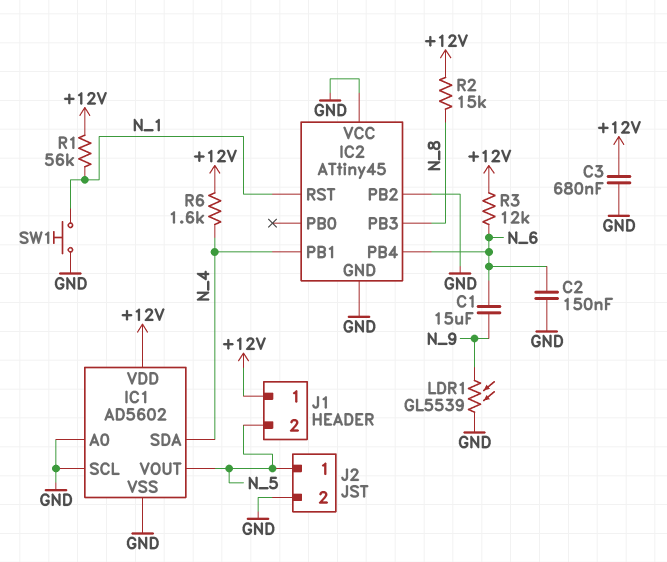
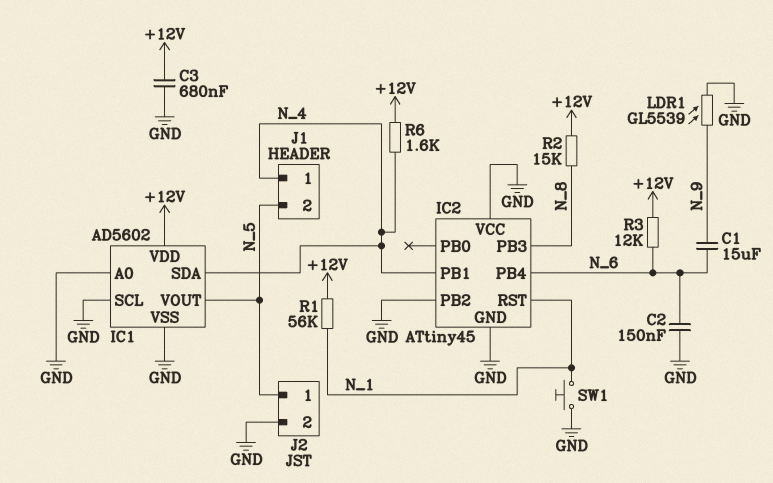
J1 pin 1: +12V -> N_4

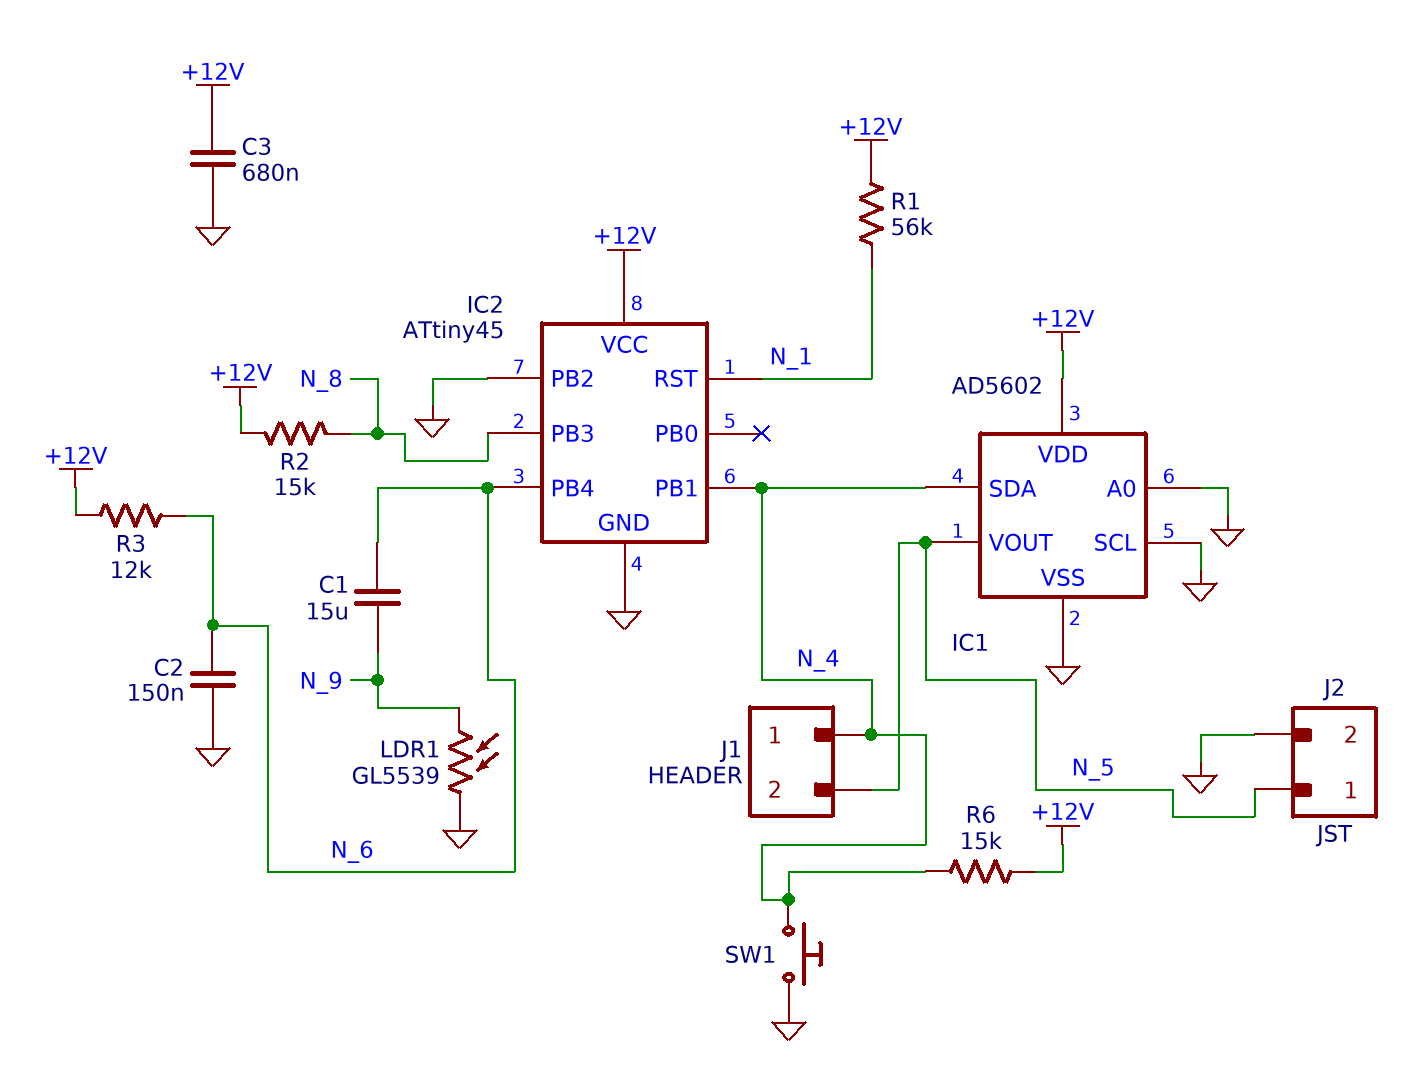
IC2 pin VCC: GND -> +12V
R6: 1.6k (+12V, N_4) -> 15k (+12V, N_4)
SW1: button (GND, N_1) -> button (GND, N_4)

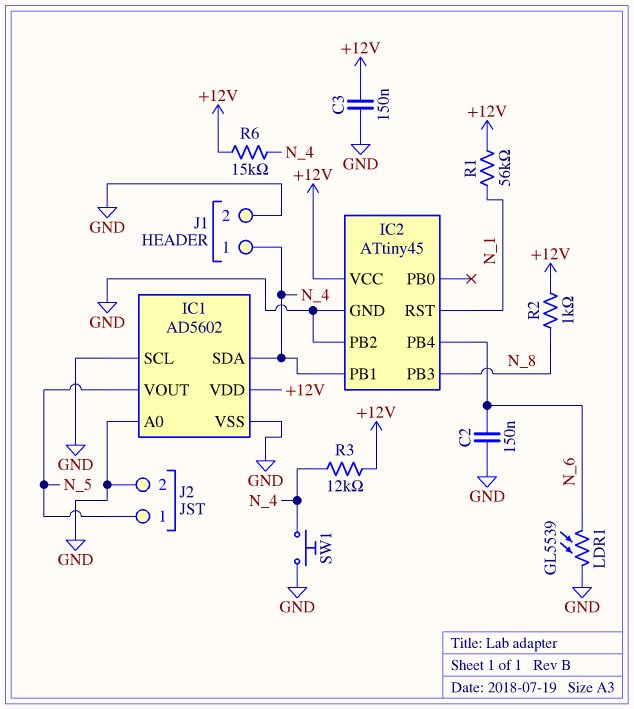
C1: 15uF (N_6, N_9) -> none
C3: 680nF (+12V, GND) -> 150nF (+12V, GND)
J1 pin 2: N_5 -> GND
LDR1: GL5539 (GND, N_9) -> GL5539 (GND, N_6)
R2: 15k (+12V, N_8) -> 1k (+12V, N_8)
R3: 12k (+12V, N_6) -> 12k (+12V, N_4)

